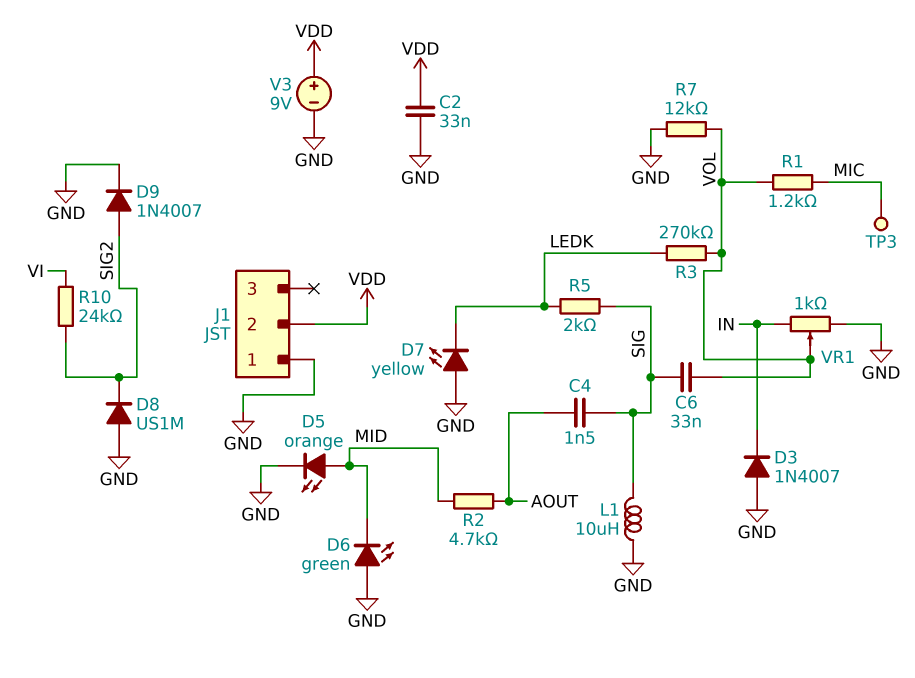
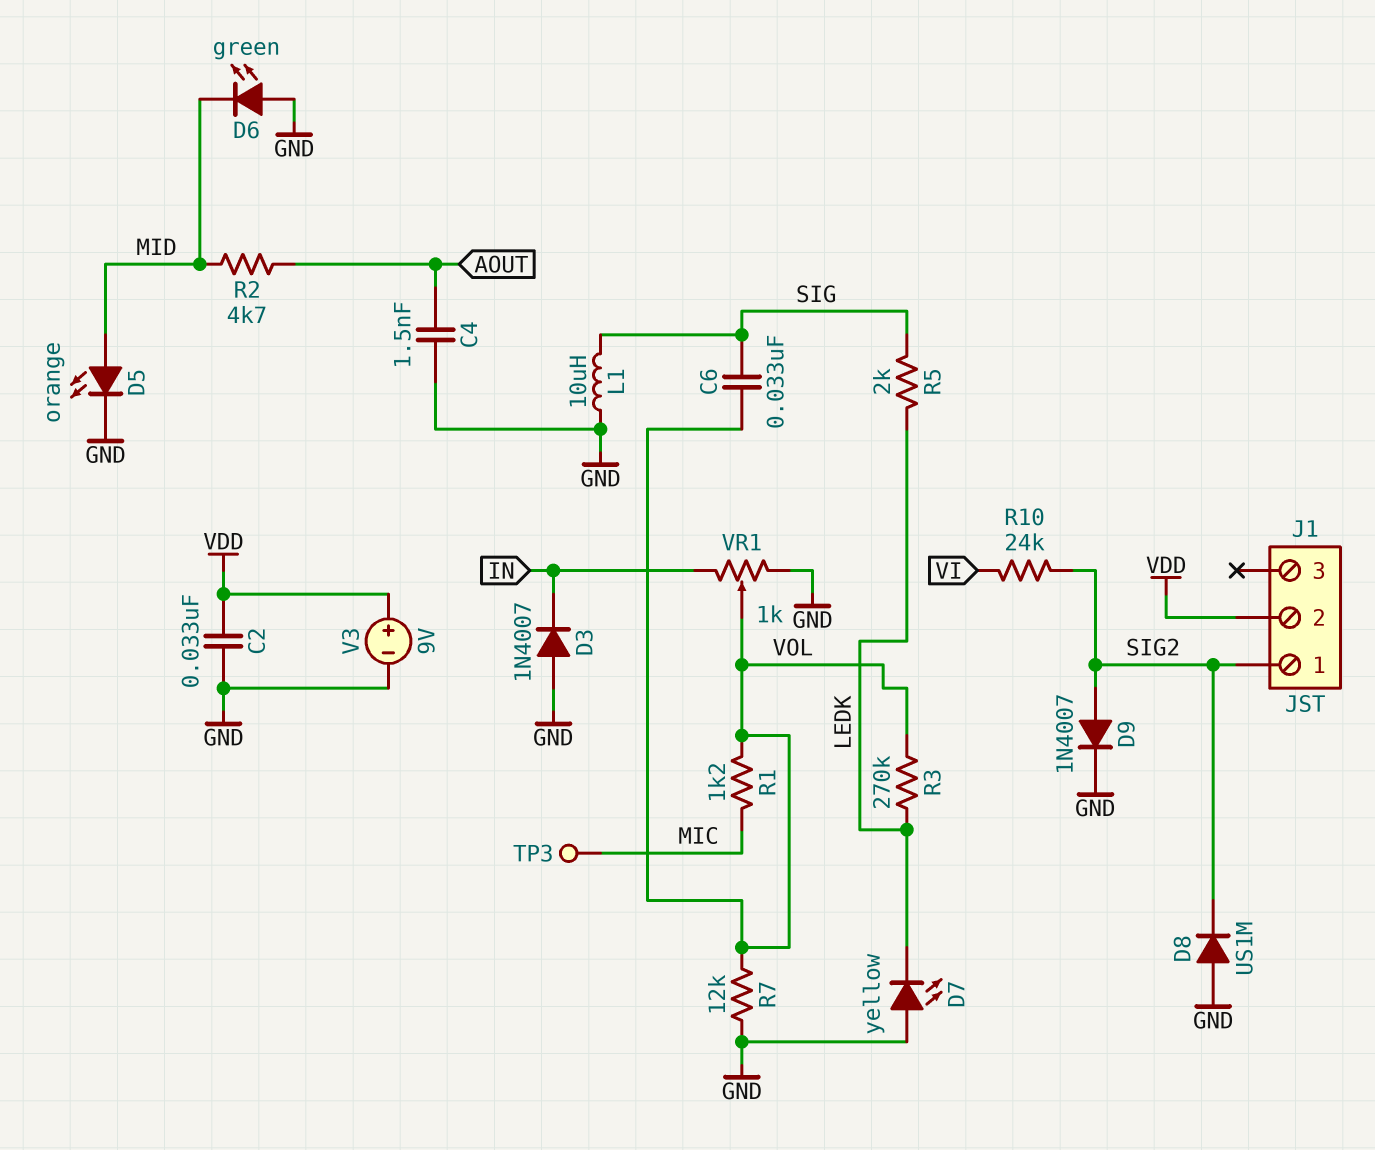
C4: 1.5nF (AOUT, SIG) -> 1.5nF (AOUT, GND)
J1 pin 1: GND -> SIG2

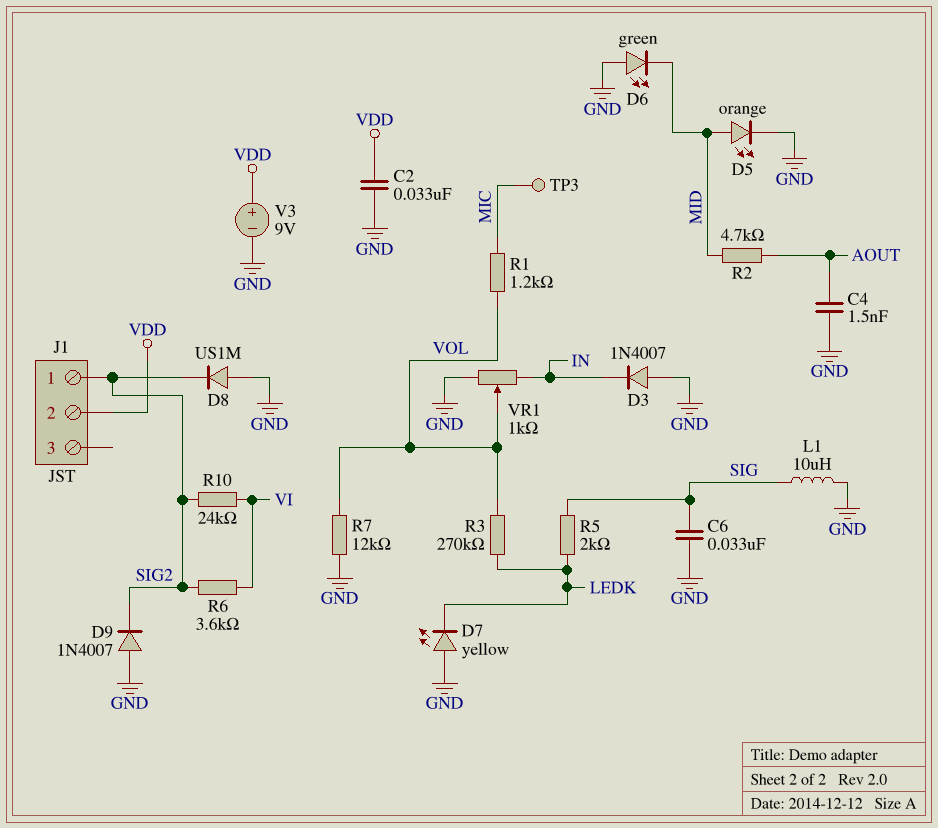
C6: 33nF (SIG, VOL) -> 33nF (GND, SIG)
D9: diode 1N4007 (A SIG2, K GND) -> diode 1N4007 (A GND, K SIG2)
R6: none -> 3.6k (SIG2, VI)

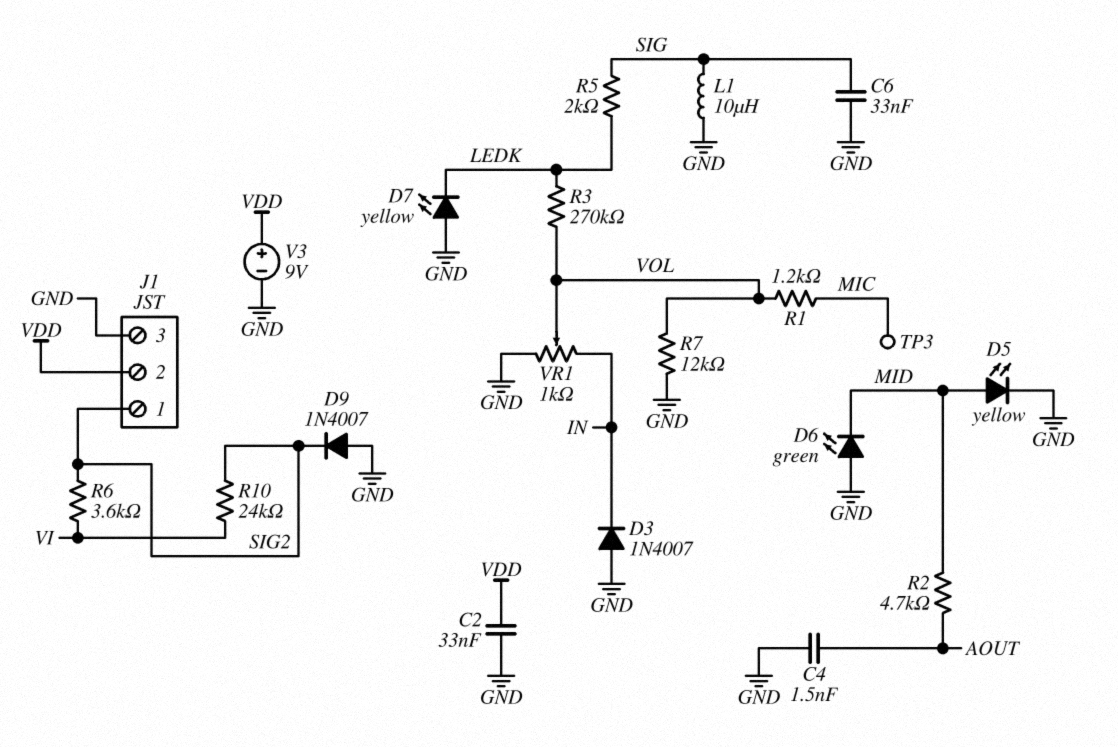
D5: LED orange (A MID, K GND) -> LED yellow (A MID, K GND)
D8: diode US1M (A GND, K SIG2) -> none
J1 pin 3: none -> GND

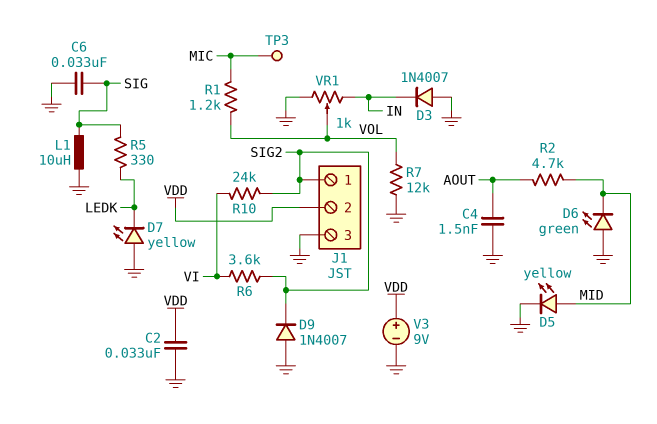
R3: 270k (LEDK, VOL) -> none
R5: 2k (LEDK, SIG) -> 330 (LEDK, SIG)

